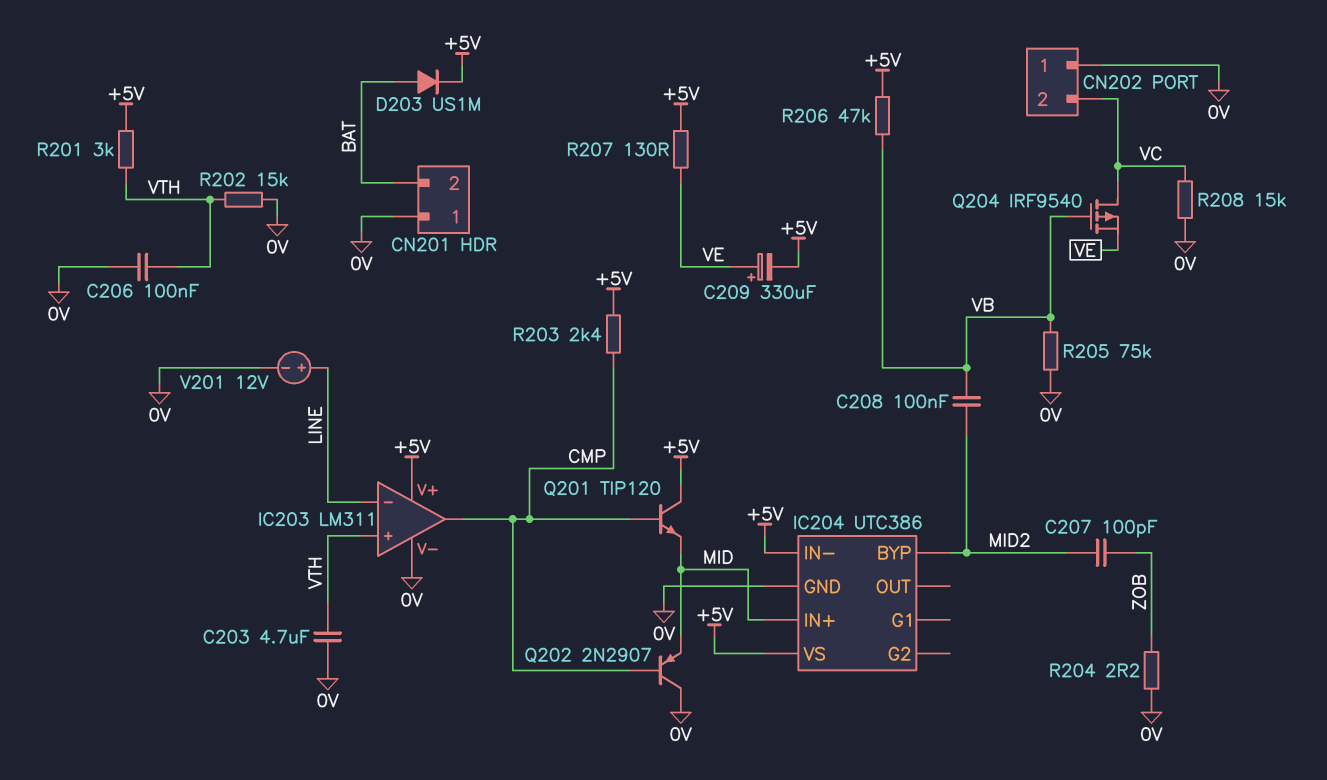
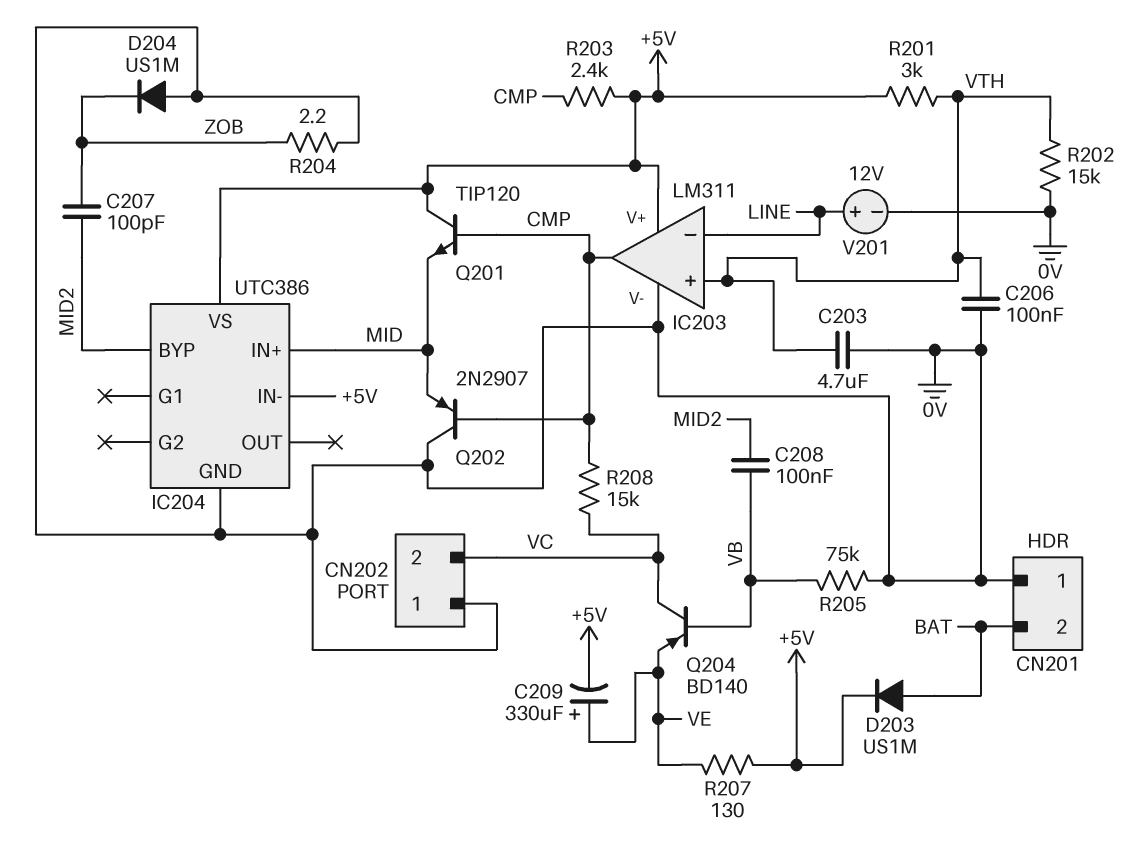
D204: none -> diode US1M (A 0V, K ZOB)
Q204: PMOS IRF9540 (G VB, D VC, S VE) -> PNP BD140 (B VB, C VC, E VE)
R206: 47k (+5V, VB) -> none
R208: 15k (0V, VC) -> 15k (CMP, VC)

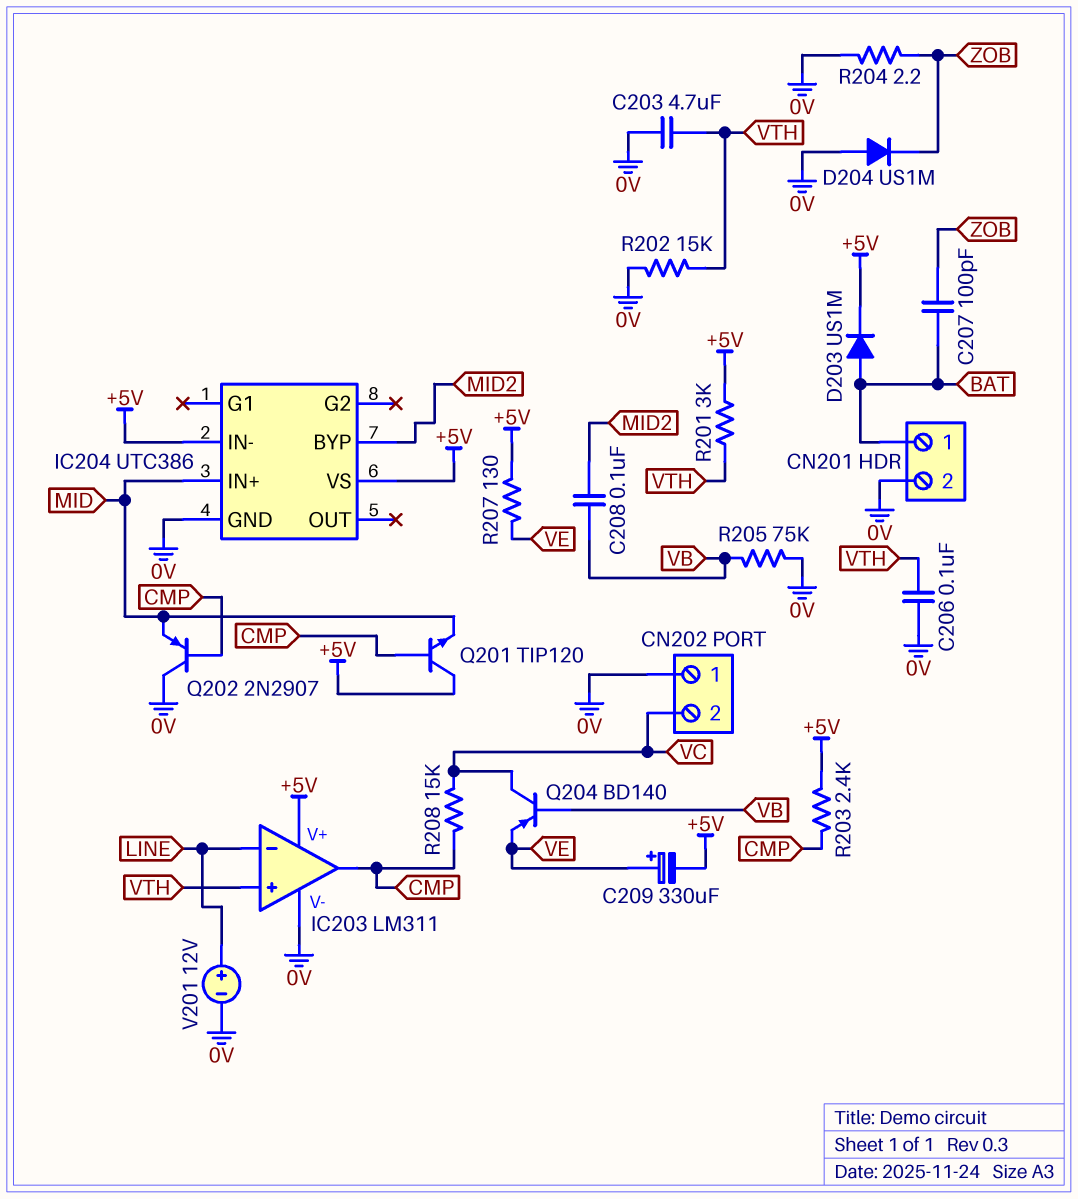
C207: 100pF (MID2, ZOB) -> 100pF (BAT, ZOB)
CN201 pin 1: 0V -> BAT
CN201 pin 2: BAT -> 0V

